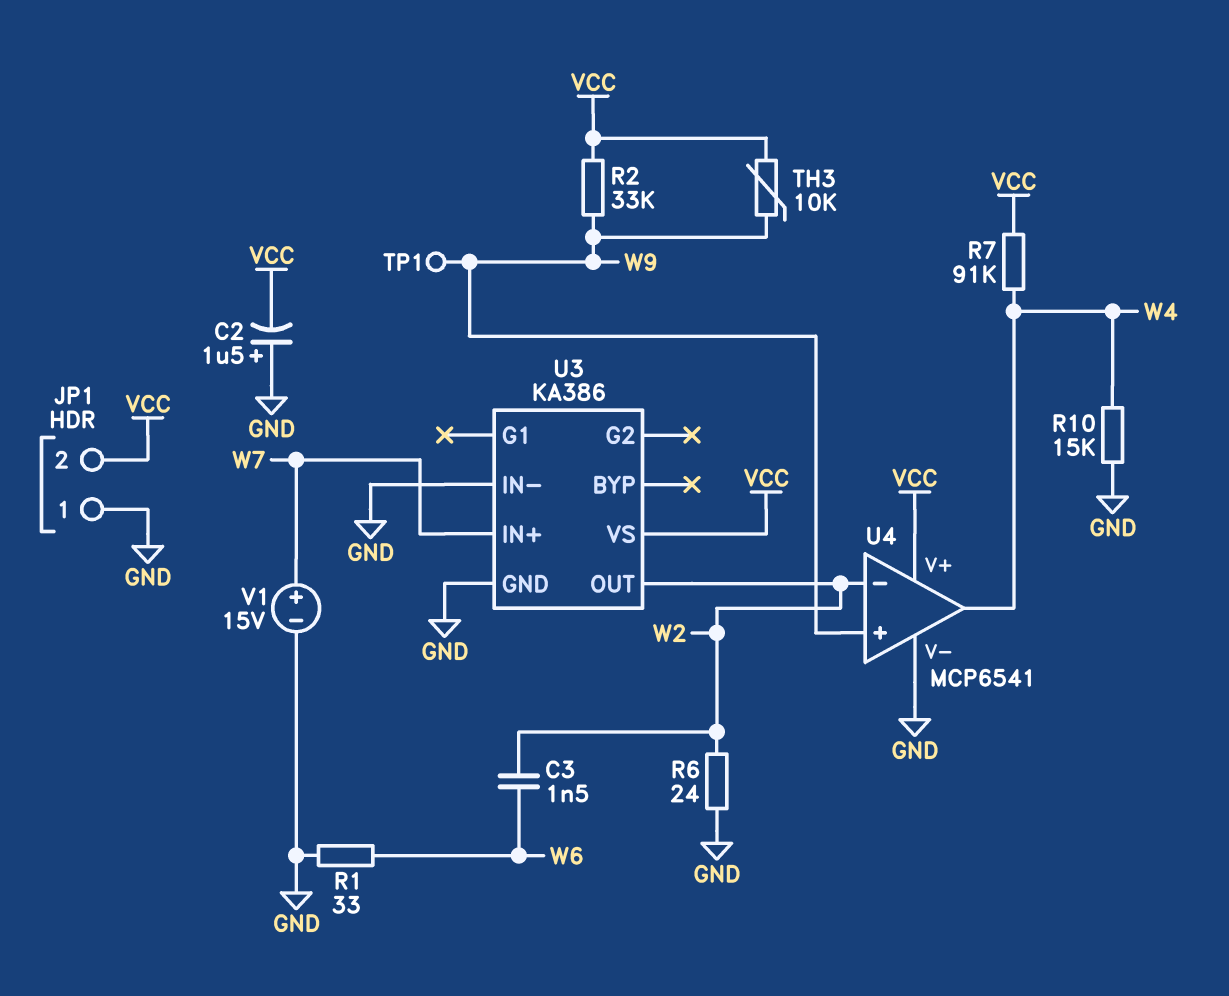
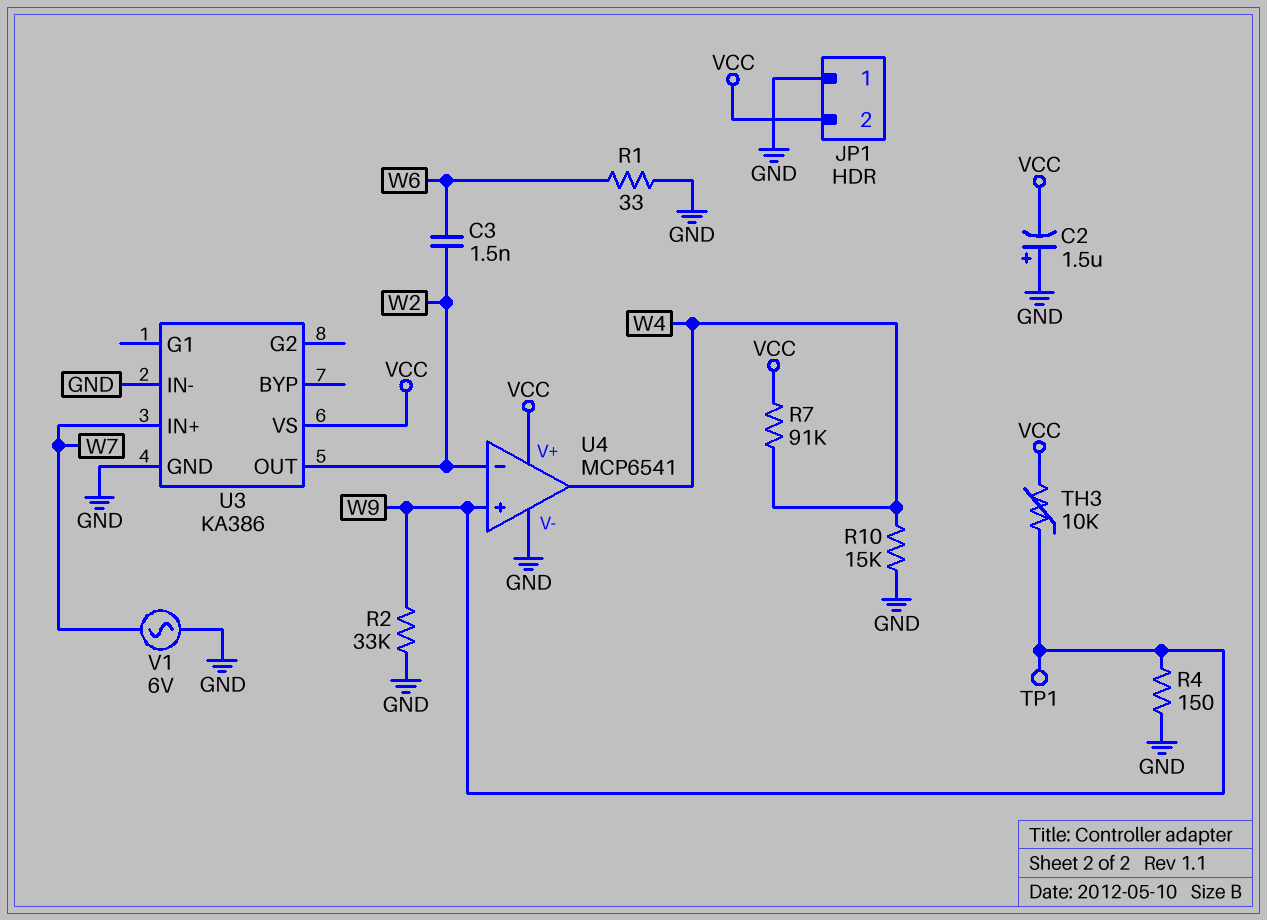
R2: 33k (VCC, W9) -> 33k (GND, W9)
R4: none -> 150 (GND, W9)
R6: 24 (GND, W2) -> none
V1: 15V (plus W7, minus GND) -> AC 6V (GND, W7)

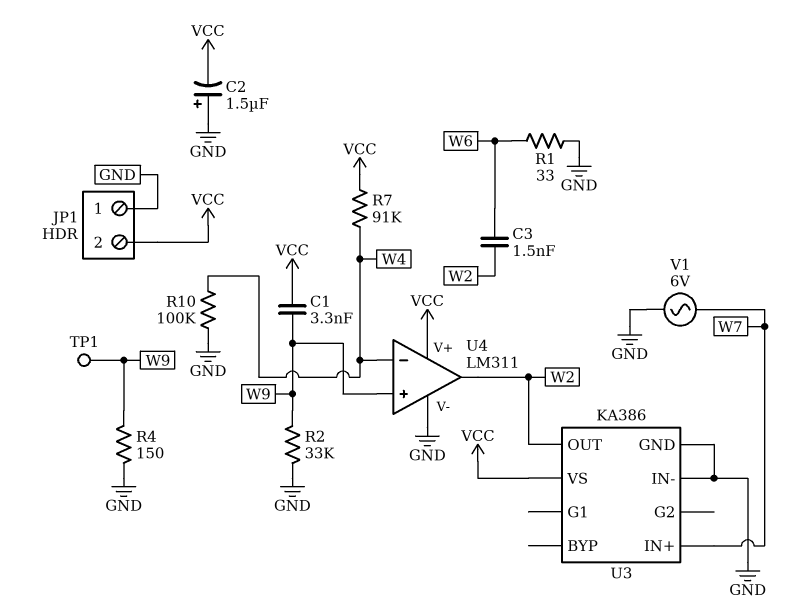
C1: none -> 3.3nF (VCC, W9)
R10: 15k (GND, W4) -> 100k (GND, W4)
TH3: 10k (VCC, W9) -> none
U4: MCP6541 -> LM311
U4 pin in-: W2 -> W4
U4 pin out: W4 -> W2

